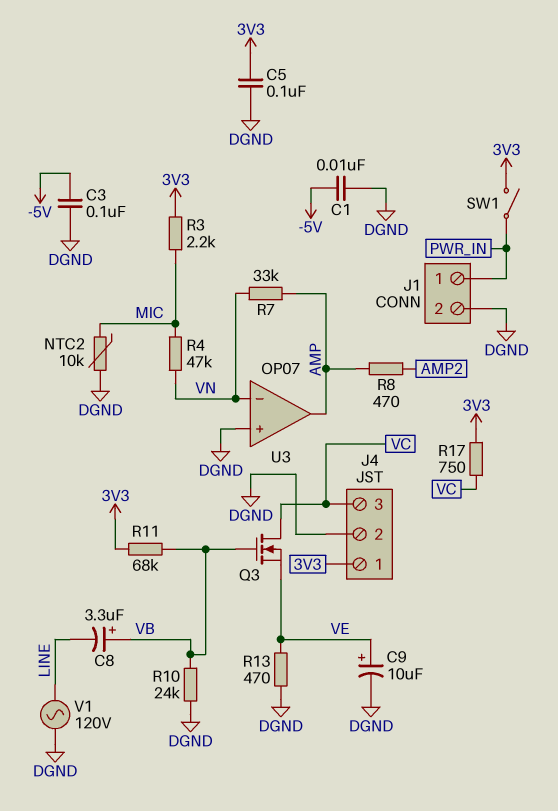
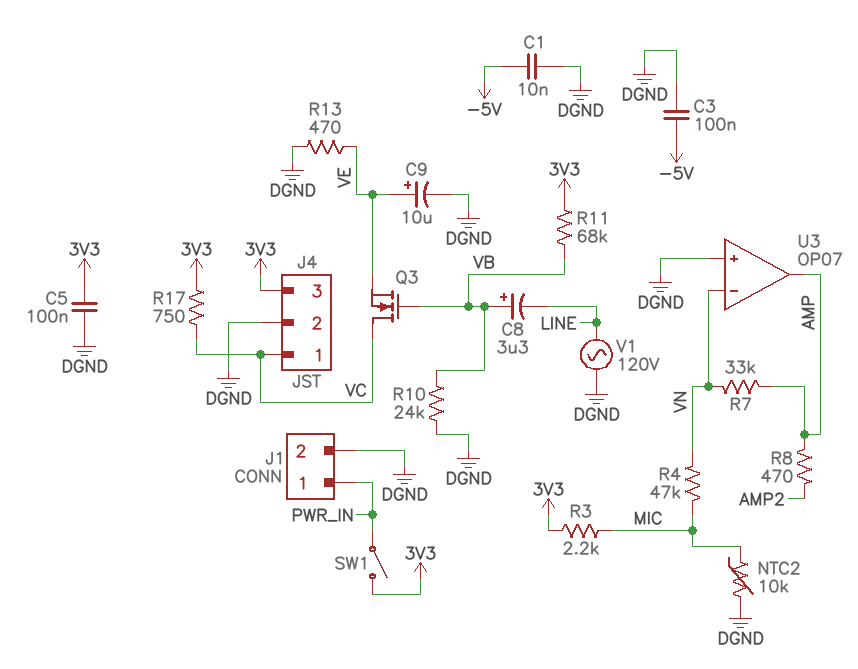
J4 pin 1: 3V3 -> VC
J4 pin 3: VC -> 3V3

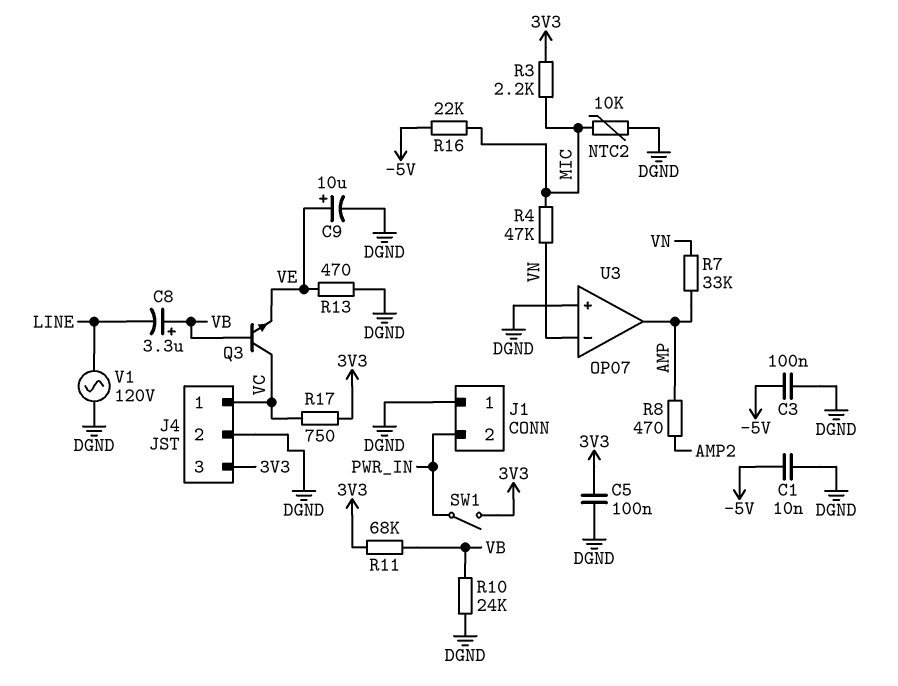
J1 pin 1: PWR_IN -> DGND
J1 pin 2: DGND -> PWR_IN
Q3: NMOS (G VB, D VC, S VE) -> NPN (B VB, C VC, E VE)
R16: none -> 22k (-5V, MIC)

